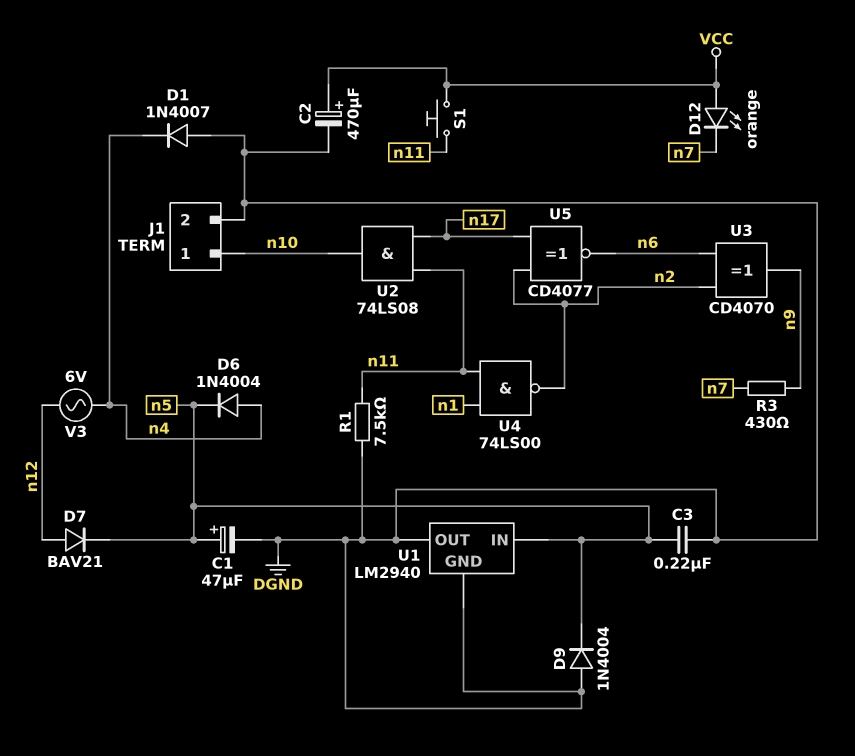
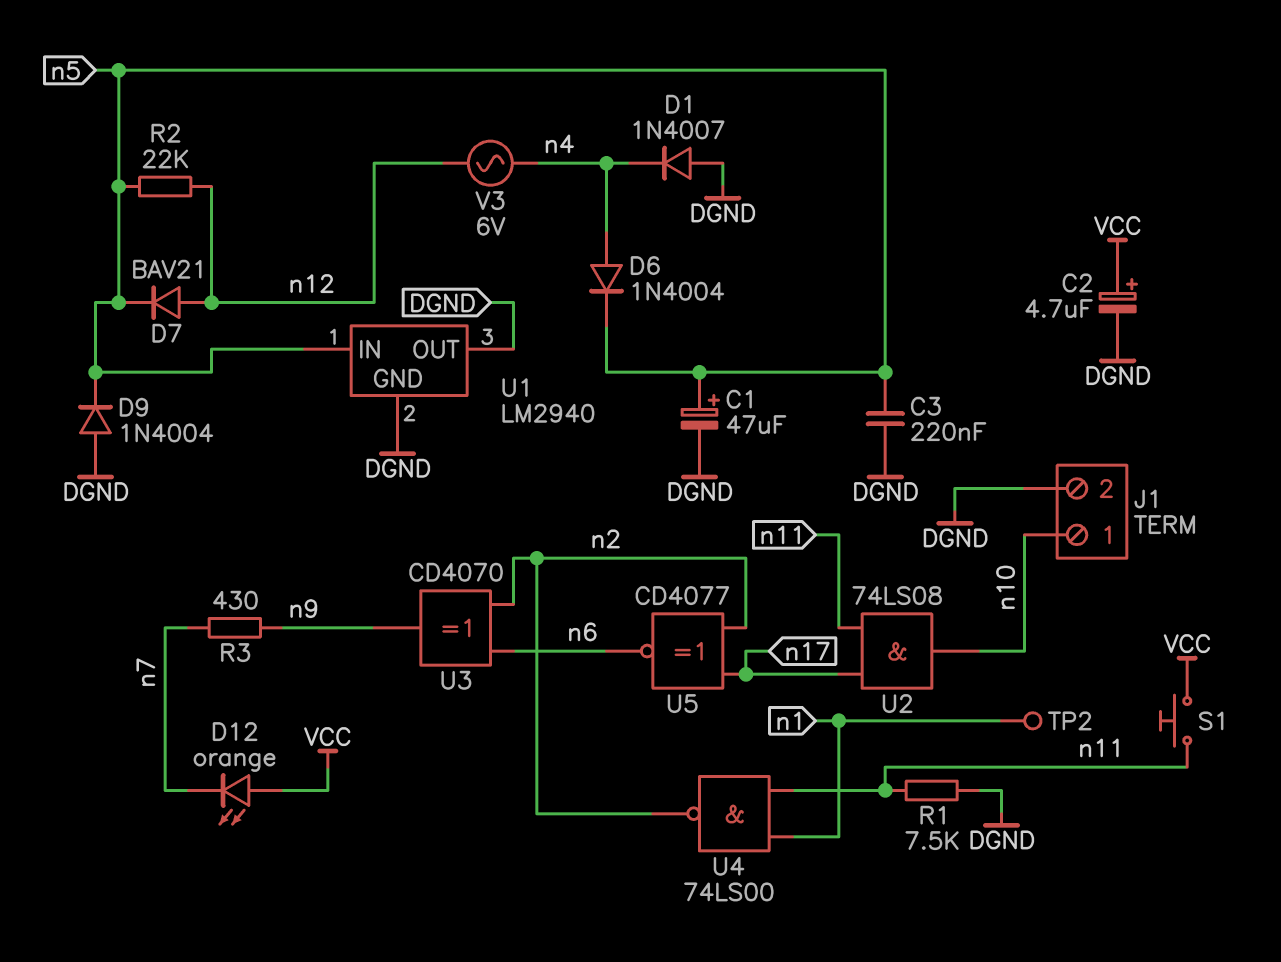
C2: 470uF (plus VCC, minus DGND) -> 4.7uF (plus VCC, minus DGND)
R2: none -> 22k (n5, n12)
TP2: none -> test point (n1)

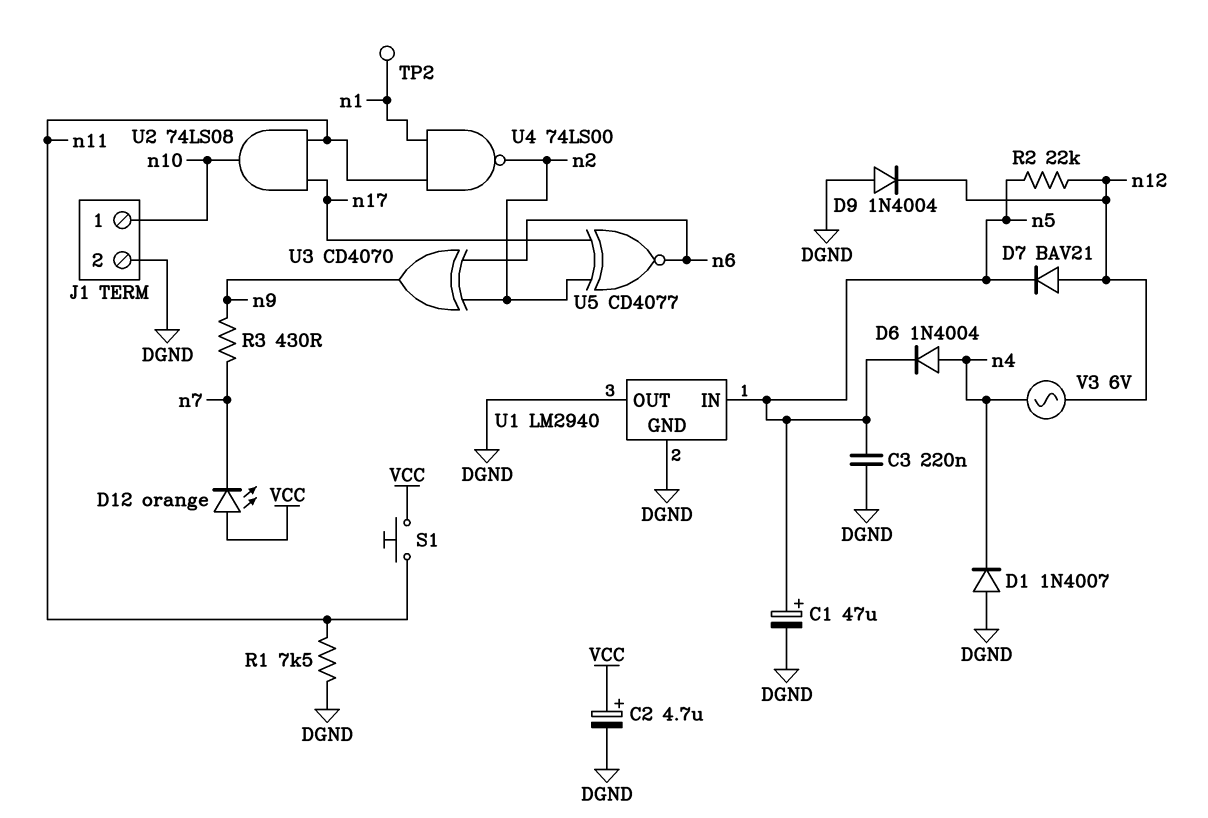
D9: diode 1N4004 (A DGND, K n5) -> diode 1N4004 (A DGND, K n12)

